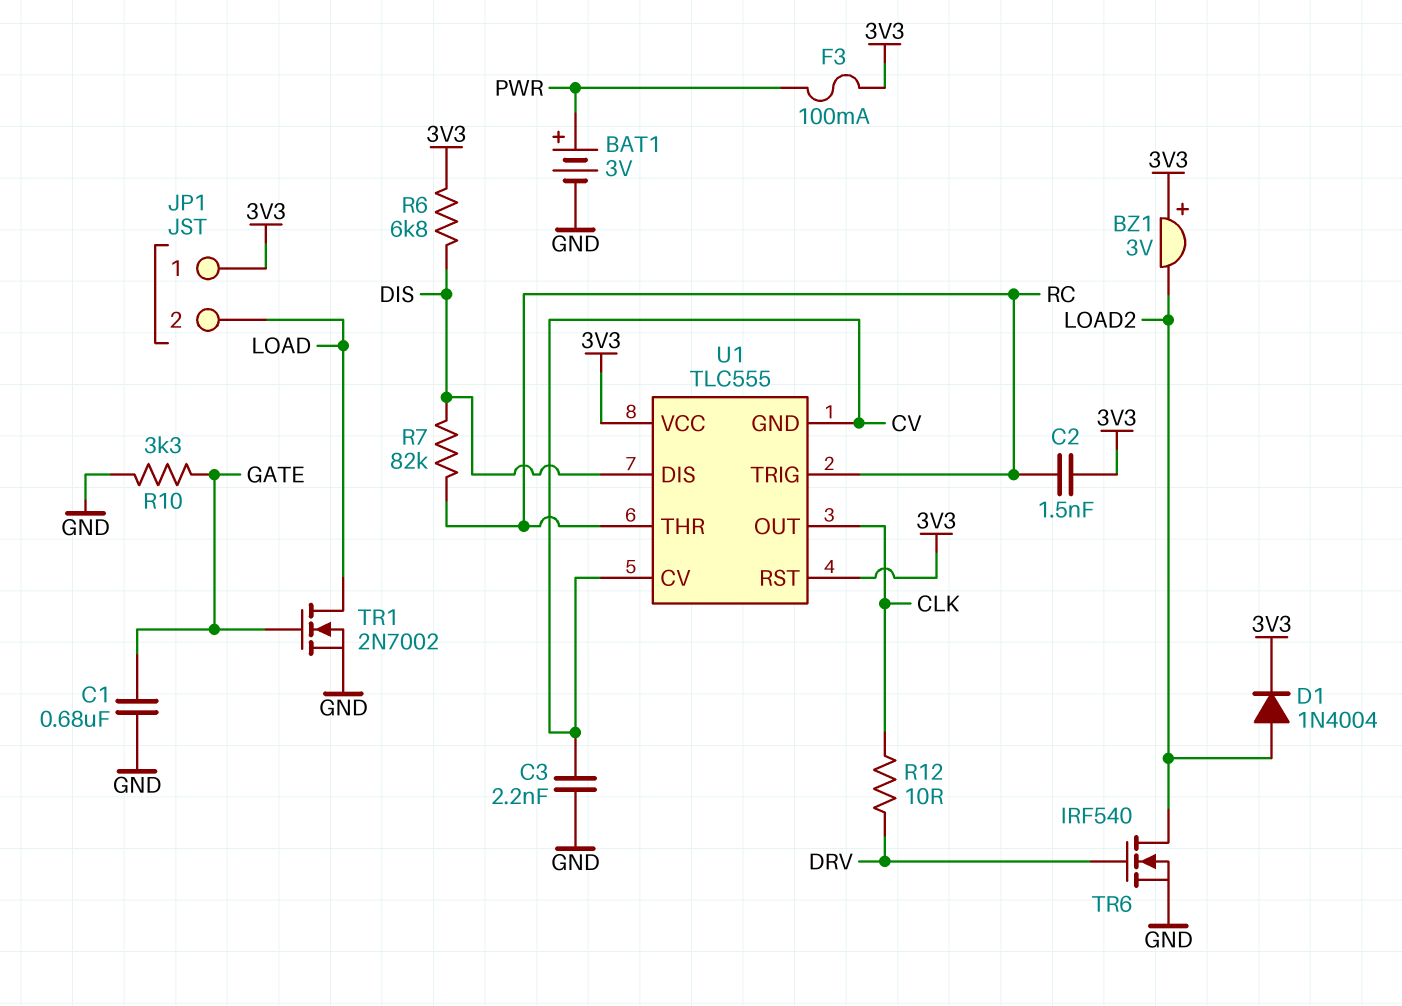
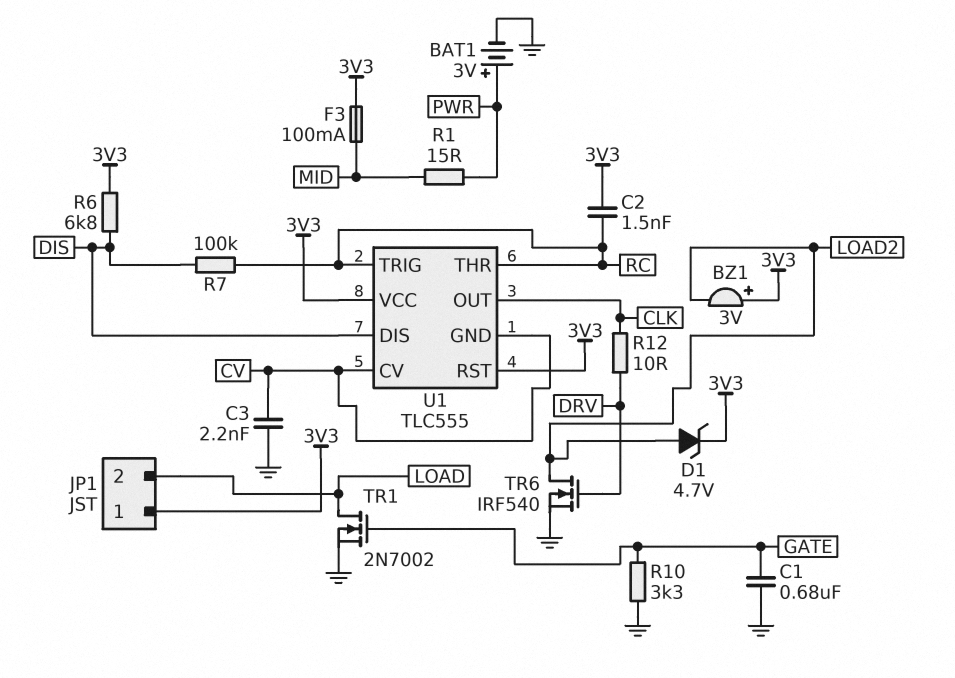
D1: diode 1N4004 (A LOAD2, K 3V3) -> zener 4.7V (A LOAD2, K 3V3)
F3: 100mA (3V3, PWR) -> 100mA (3V3, MID)
R1: none -> 15 (MID, PWR)
R7: 82k (DIS, RC) -> 100k (DIS, RC)

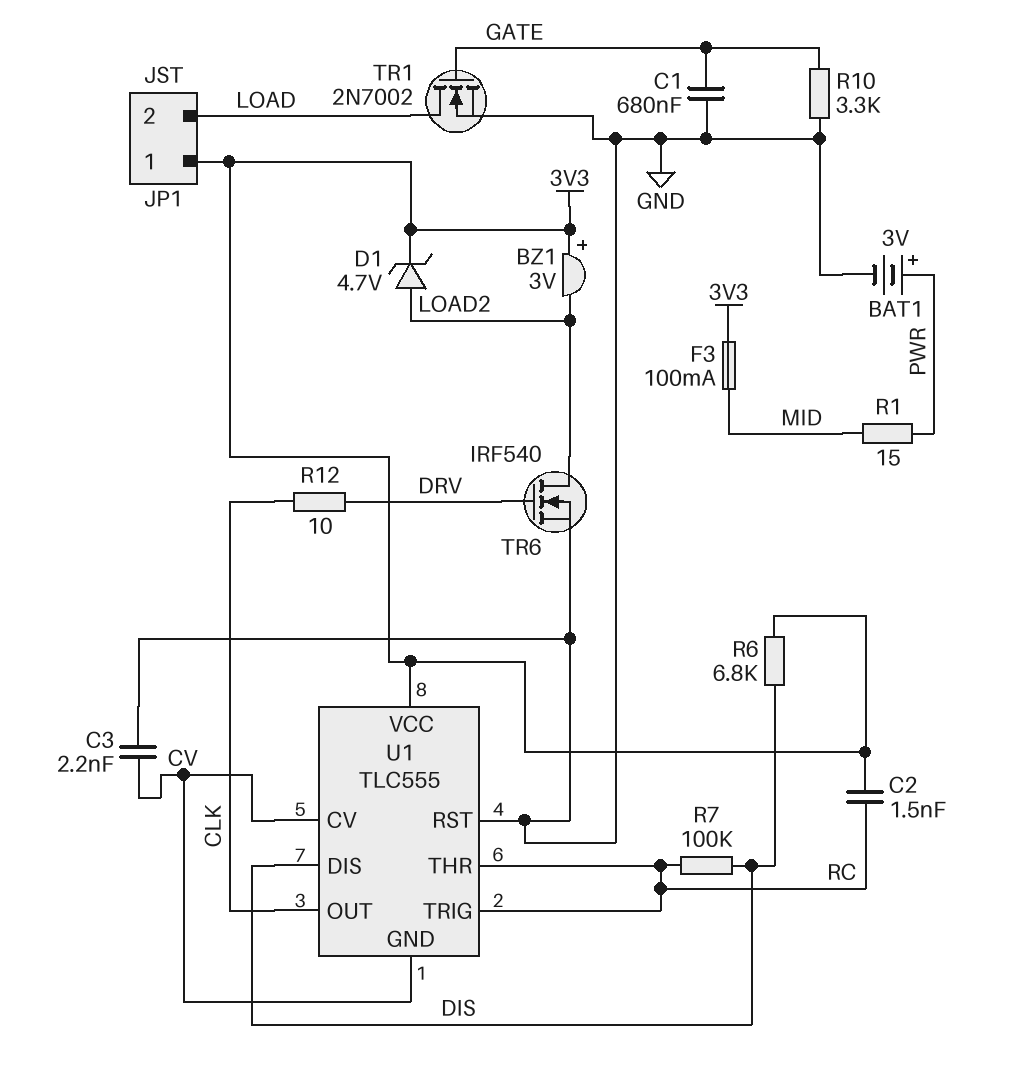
U1 pin RST: 3V3 -> GND

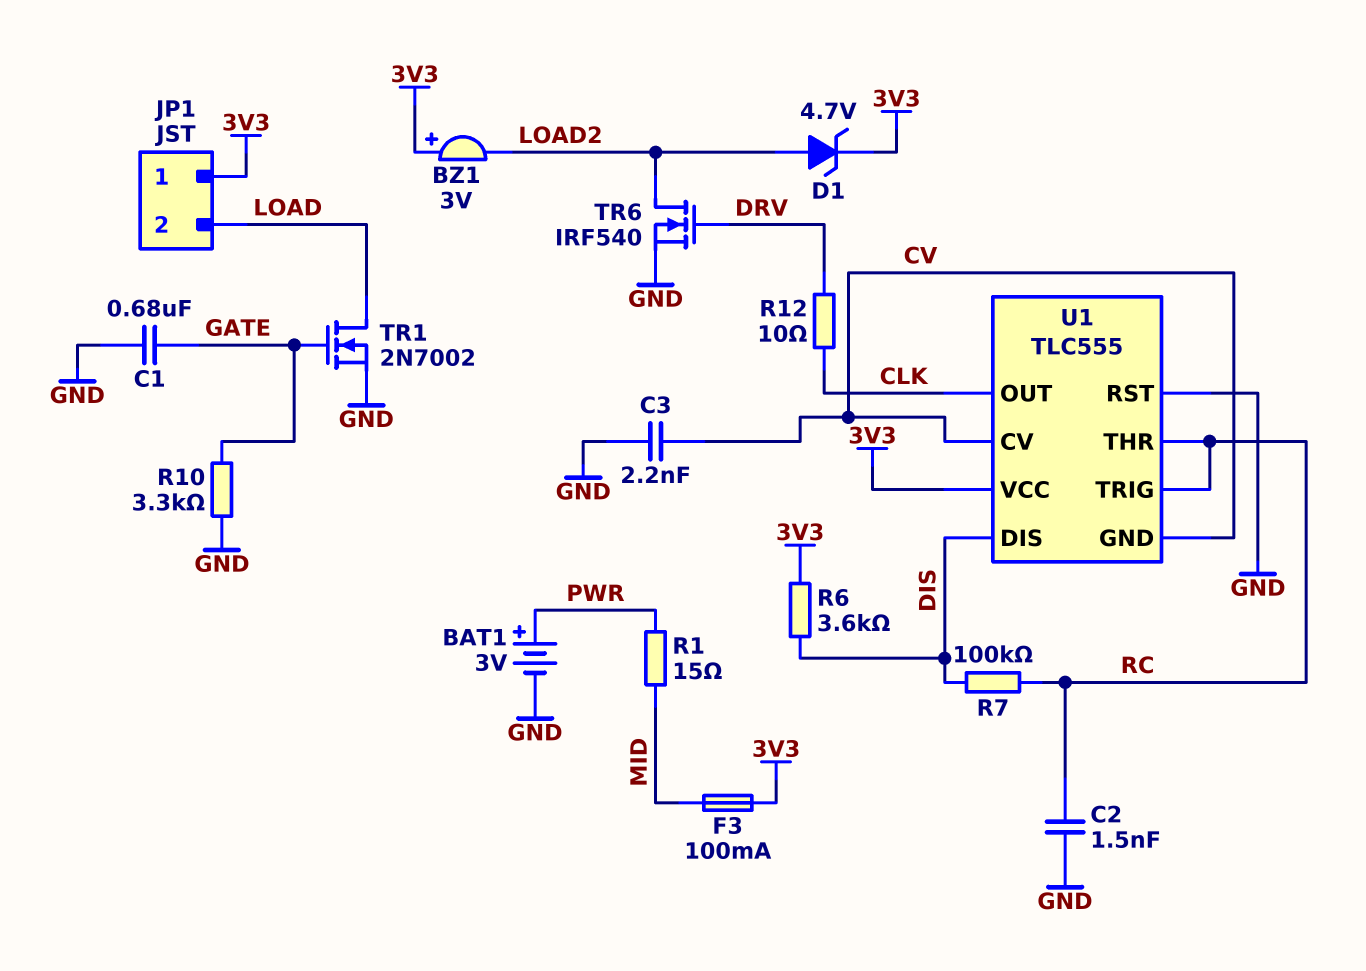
C2: 1.5nF (3V3, RC) -> 1.5nF (GND, RC)
R6: 6.8k (3V3, DIS) -> 3.6k (3V3, DIS)

